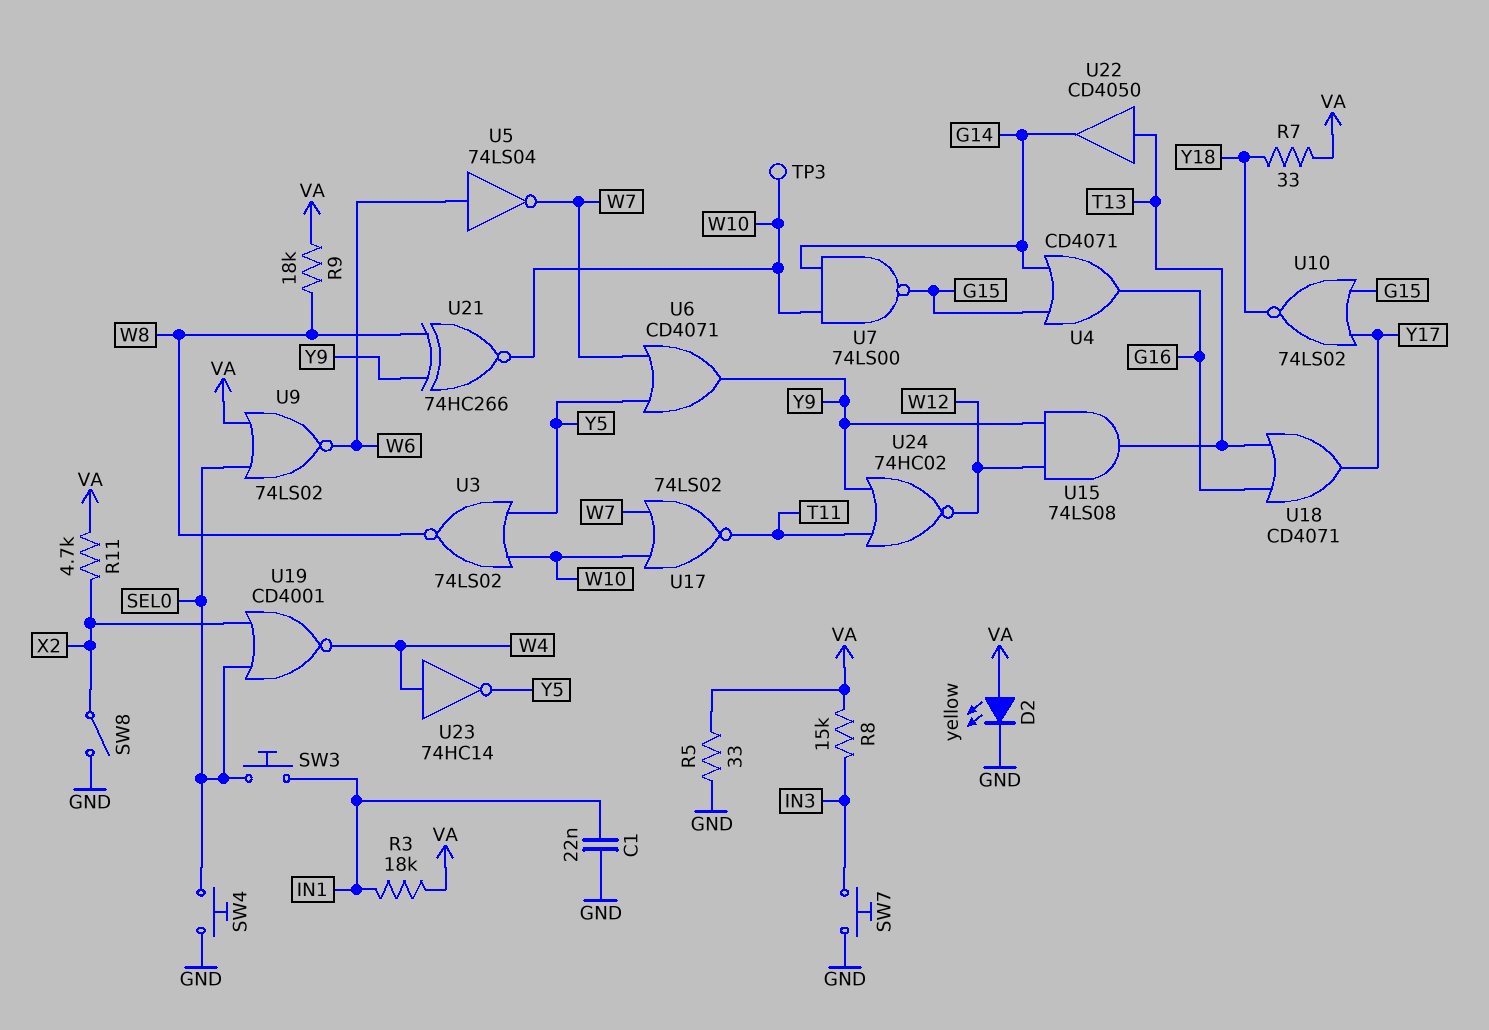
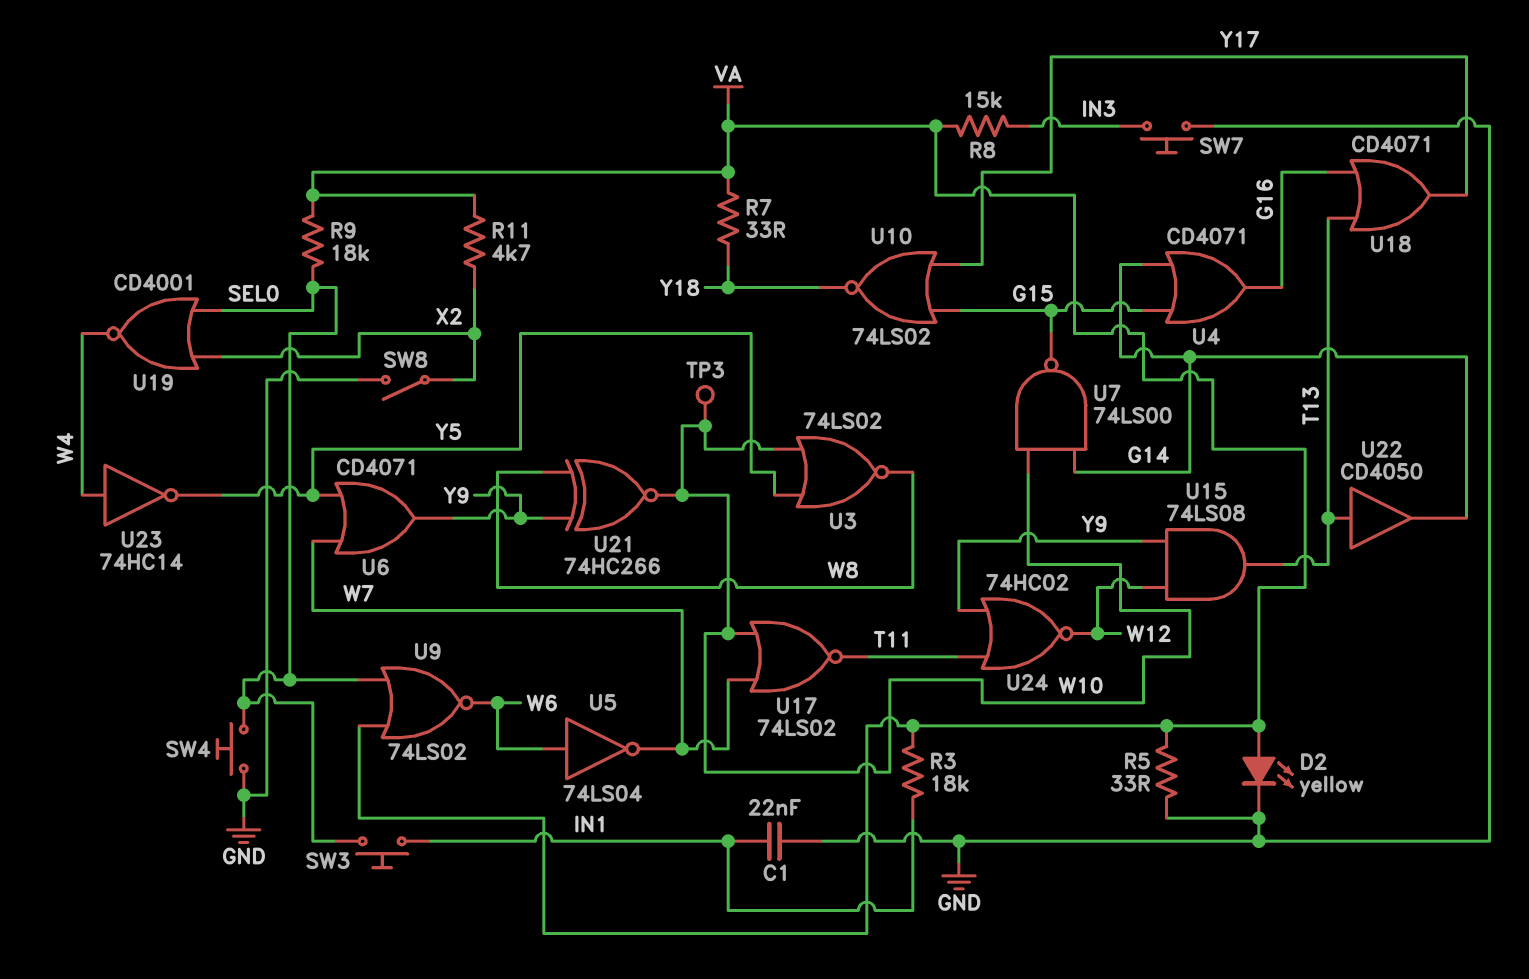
R9: 18k (VA, W8) -> 18k (SEL0, VA)

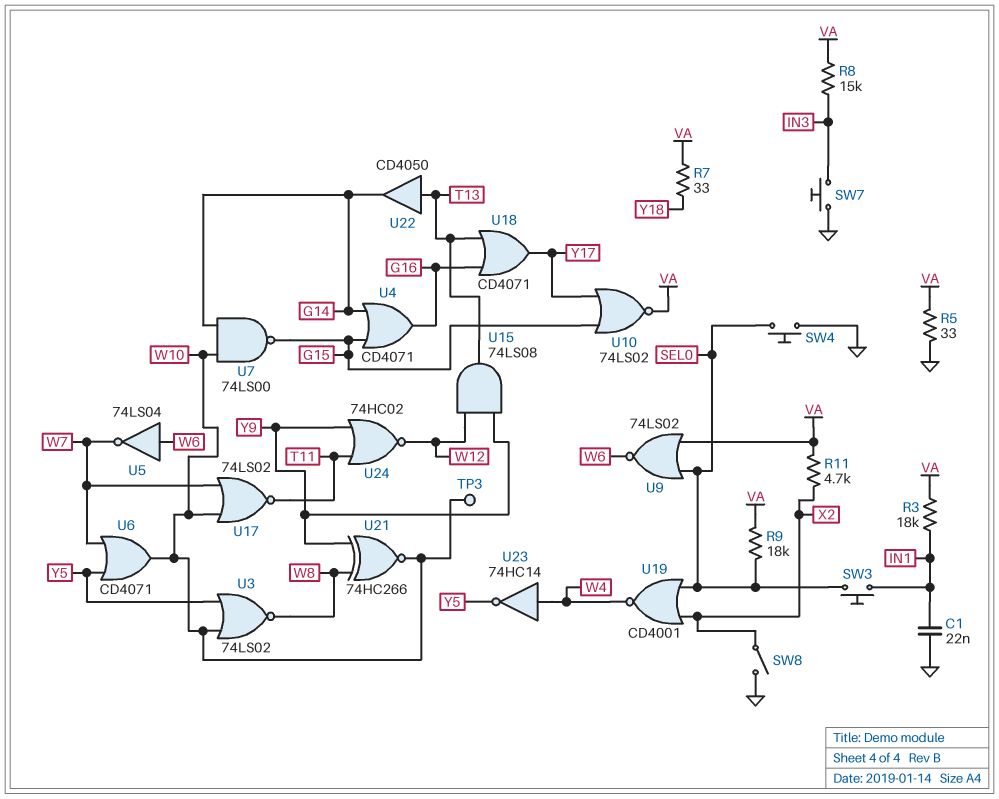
D2: LED yellow (A VA, K GND) -> none
U6: OR CD4071 (in W7, in Y5, out Y9) -> OR CD4071 (in W7, in Y5, out W10)
U10: NOR 74LS02 (in G15, in Y17, out Y18) -> NOR 74LS02 (in G15, in Y17, out VA)

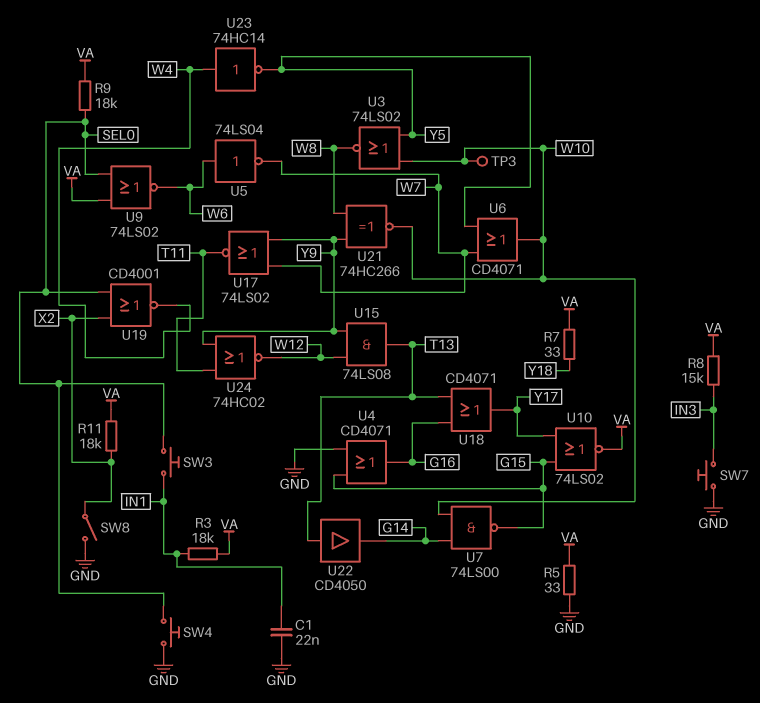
R11: 4.7k (VA, X2) -> 18k (VA, X2)
U4: OR CD4071 (in G14, in G15, out G16) -> OR CD4071 (in G15, in GND, out G16)
U17: NOR 74LS02 (in W7, in W10, out T11) -> NOR 74LS02 (in W7, in Y9, out T11)

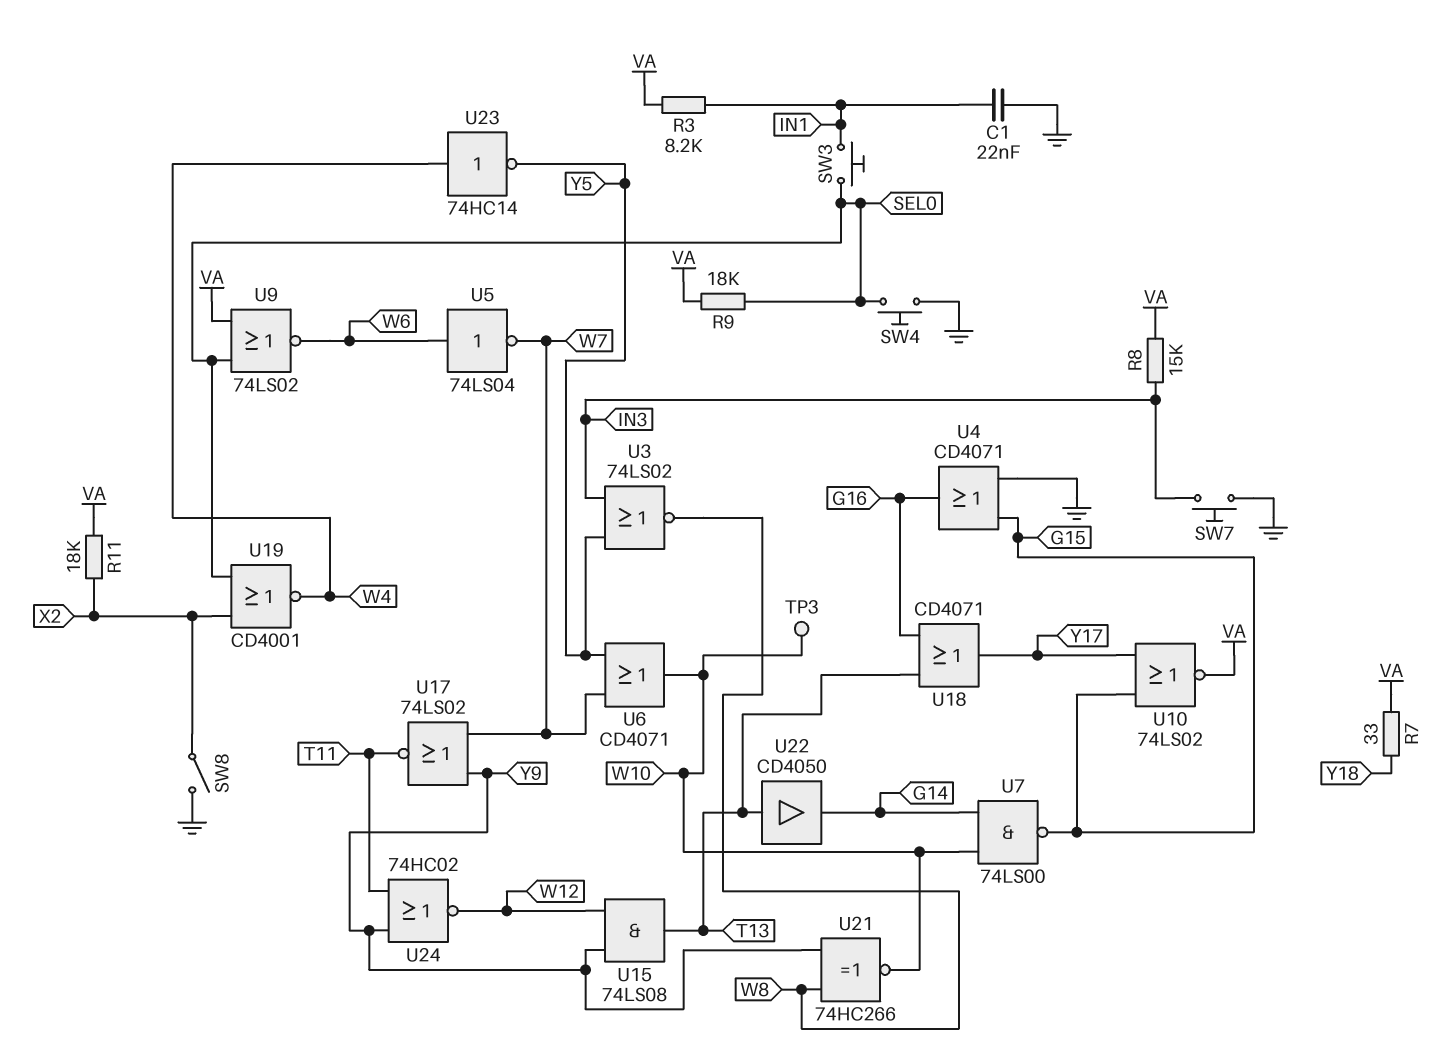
R3: 18k (IN1, VA) -> 8.2k (IN1, VA)
R5: 33 (GND, VA) -> none
U3: NOR 74LS02 (in W10, in Y5, out W8) -> NOR 74LS02 (in IN3, in Y5, out W8)

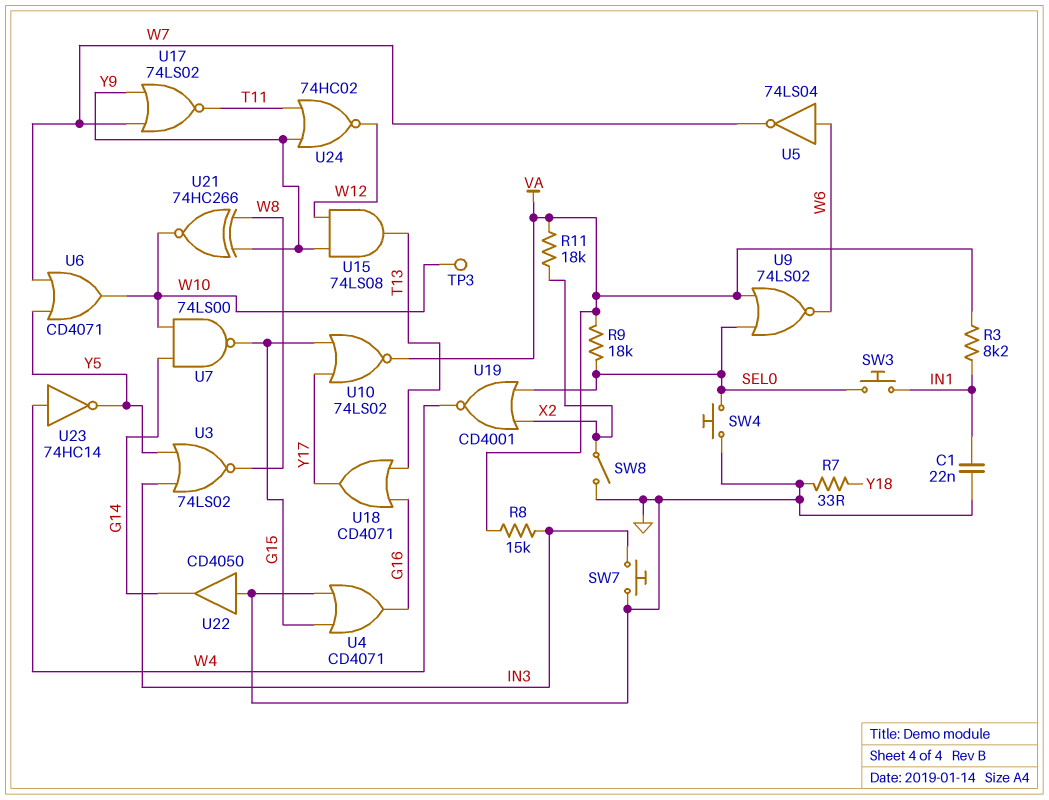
R7: 33 (VA, Y18) -> 33 (GND, Y18)
U22: buffer CD4050 (in T13, out G14) -> buffer CD4050 (in GND, out G14)

